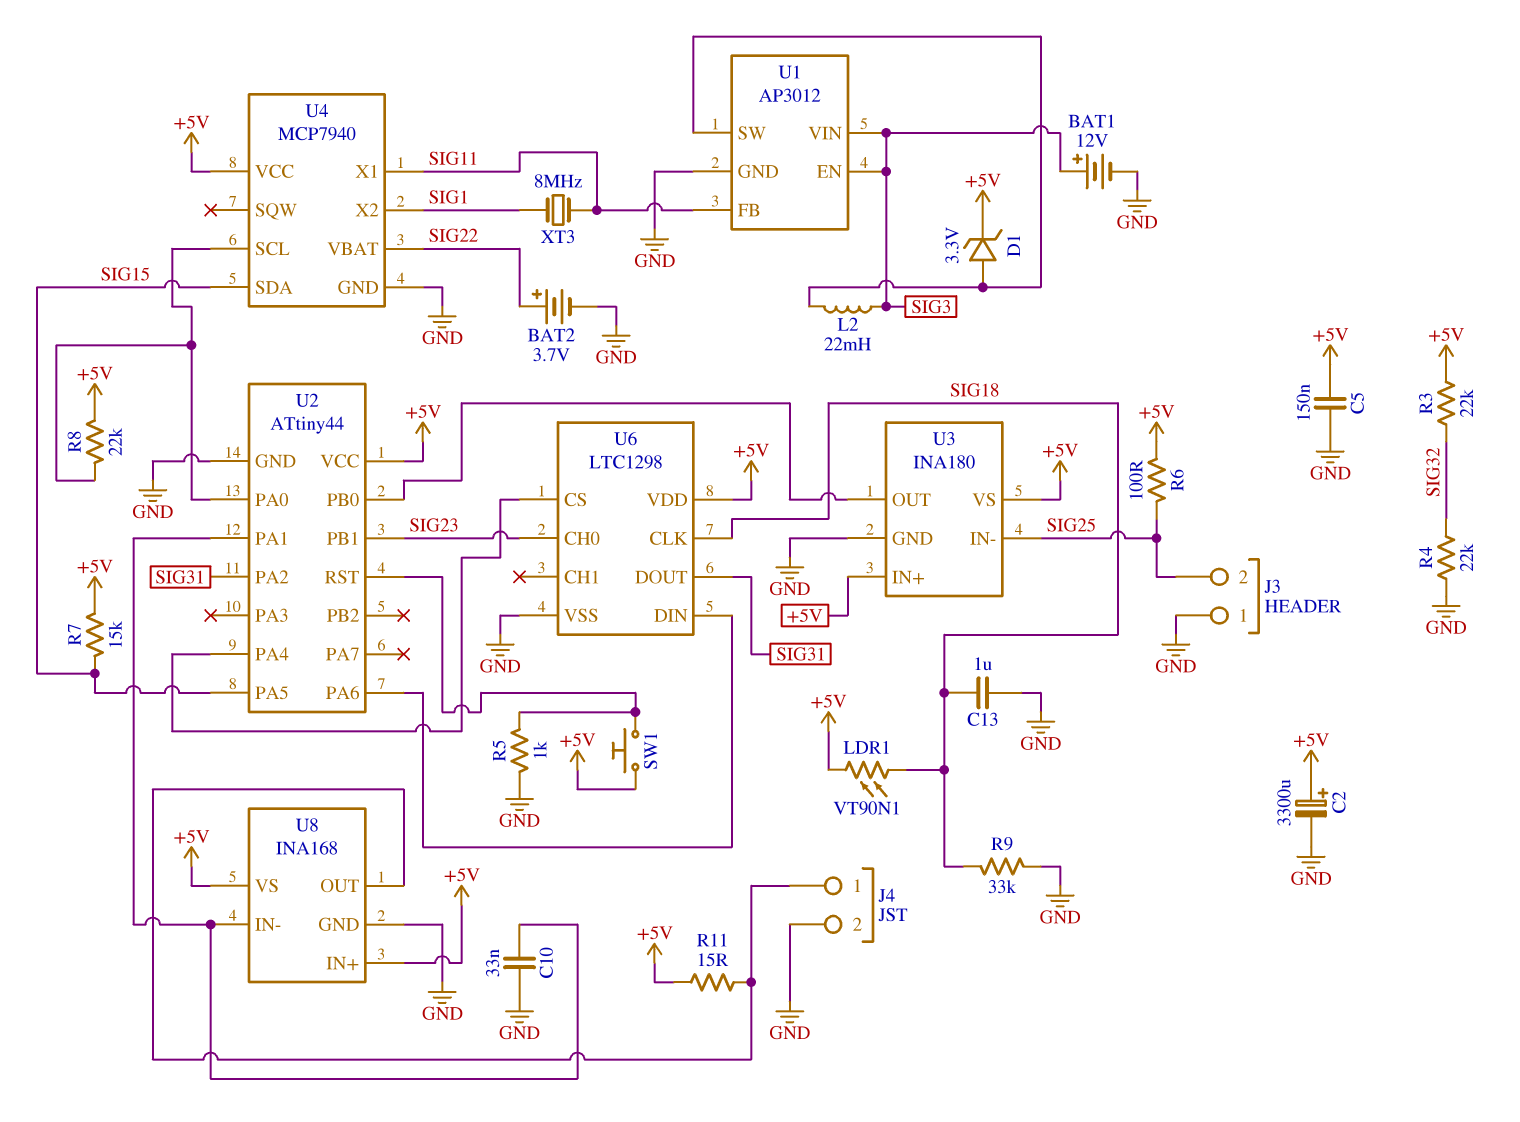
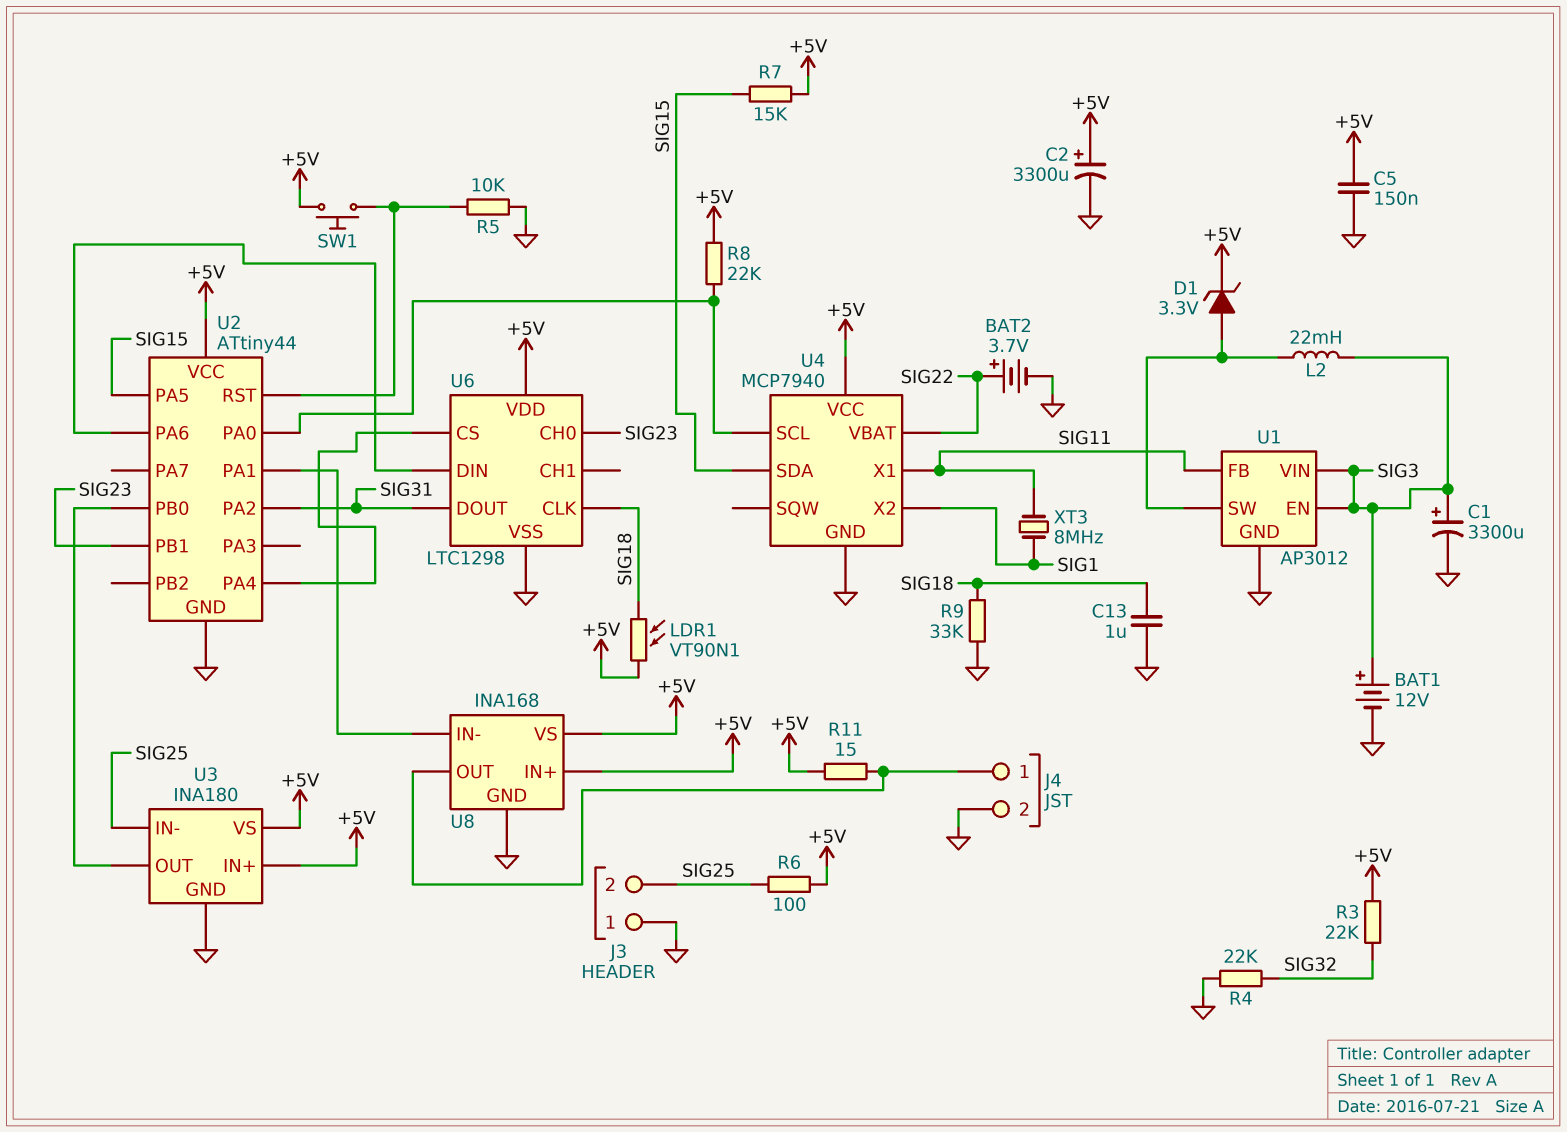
C1: none -> 3300uF (plus SIG3, minus GND)
C10: 33nF (GND, U2/PA1) -> none
R5: 1k (GND, U2/RST) -> 10k (GND, U2/RST)

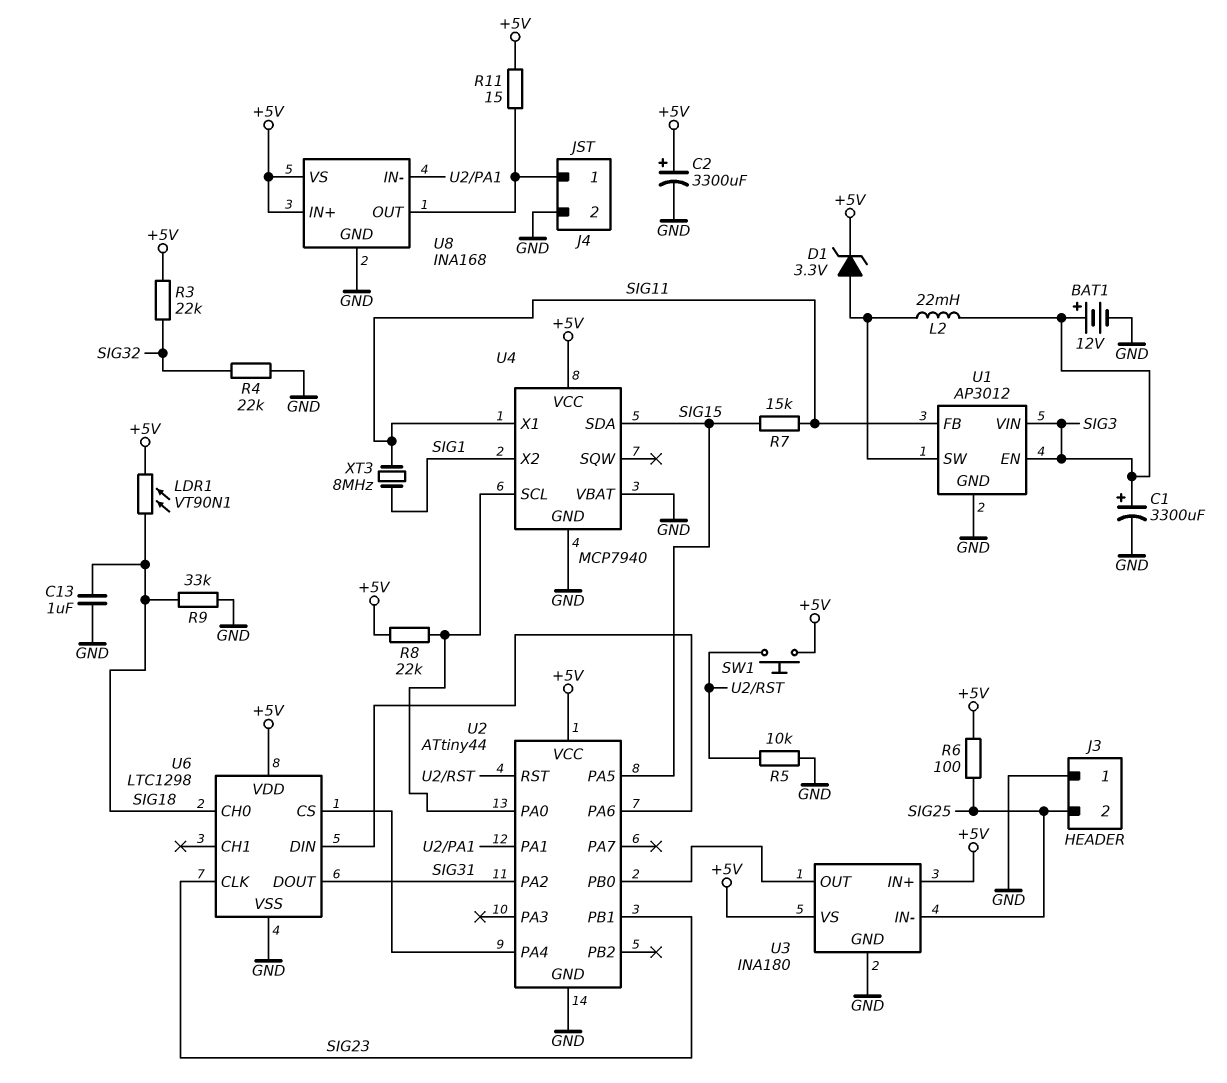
BAT2: 3.7V (plus SIG22, minus GND) -> none
C5: 150nF (+5V, GND) -> none
R7: 15k (+5V, SIG15) -> 15k (SIG11, SIG15)
U4 pin VBAT: SIG22 -> GND
U6 pin CH0: SIG23 -> SIG18
U6 pin CLK: SIG18 -> SIG23

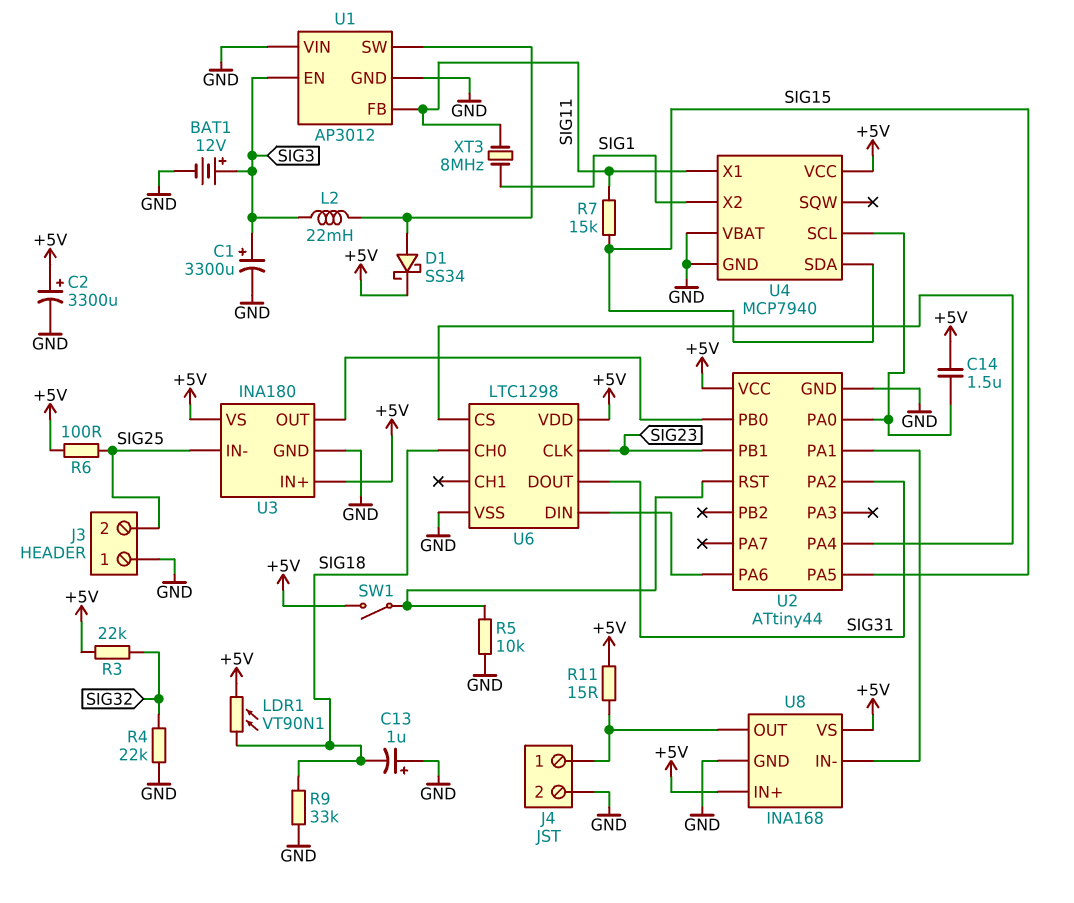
C13: 1uF (GND, SIG18) -> 1uF (plus GND, minus SIG18)
C14: none -> 1.5uF (+5V, U2/PA0)
D1: zener 3.3V (A U1/SW, K +5V) -> schottky SS34 (A U1/SW, K +5V)
R8: 22k (+5V, U2/PA0) -> none
SW1: button (+5V, U2/RST) -> switch (+5V, U2/RST)
U1 pin VIN: SIG3 -> GND

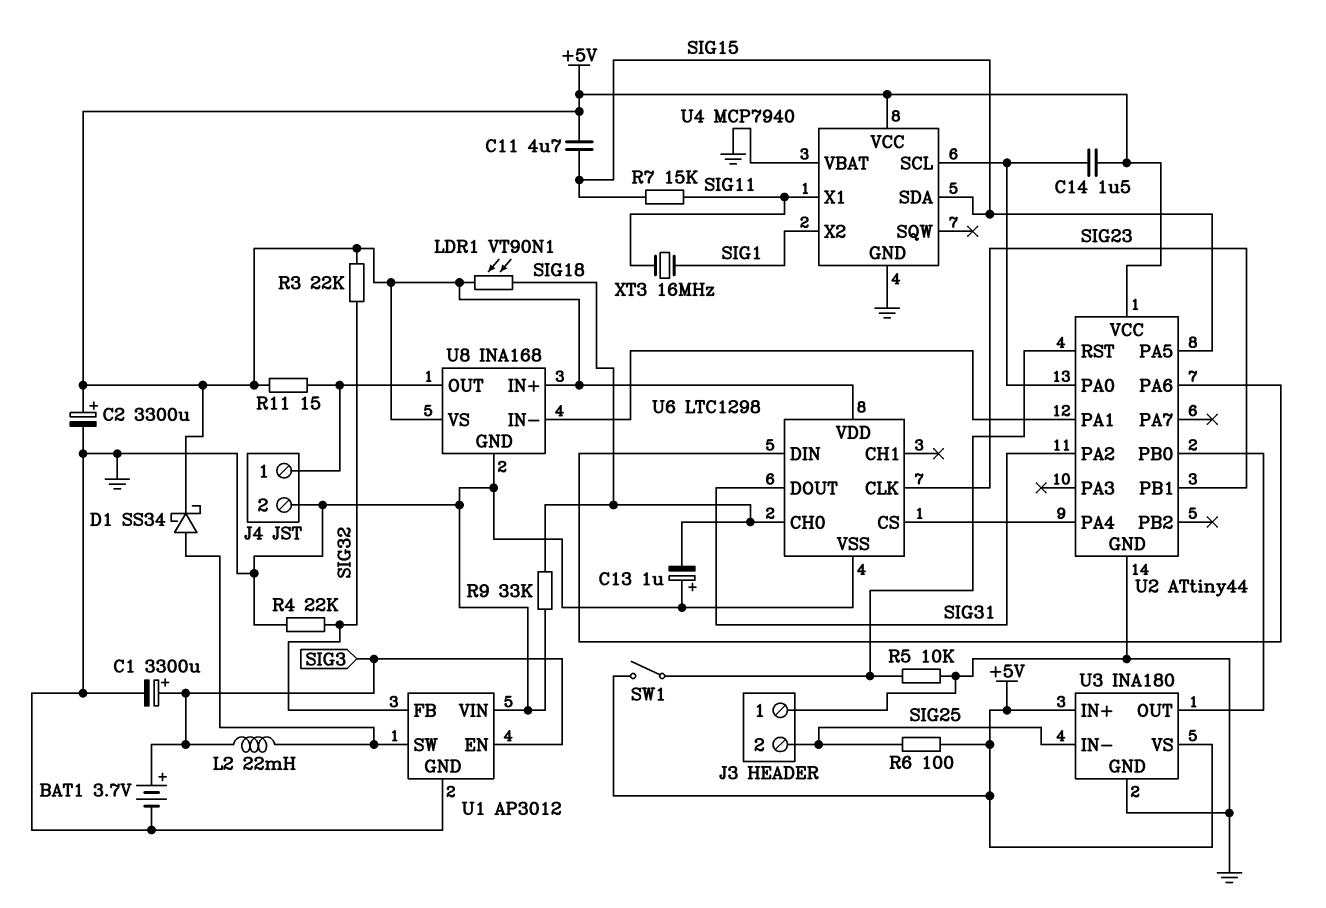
BAT1: 12V (plus SIG3, minus GND) -> 3.7V (plus SIG3, minus GND)
C11: none -> 4.7uF (+5V, SIG15)
U1 pin FB: SIG11 -> SIG32
XT3: 8MHz (SIG1, SIG11) -> 16MHz (SIG1, SIG11)

